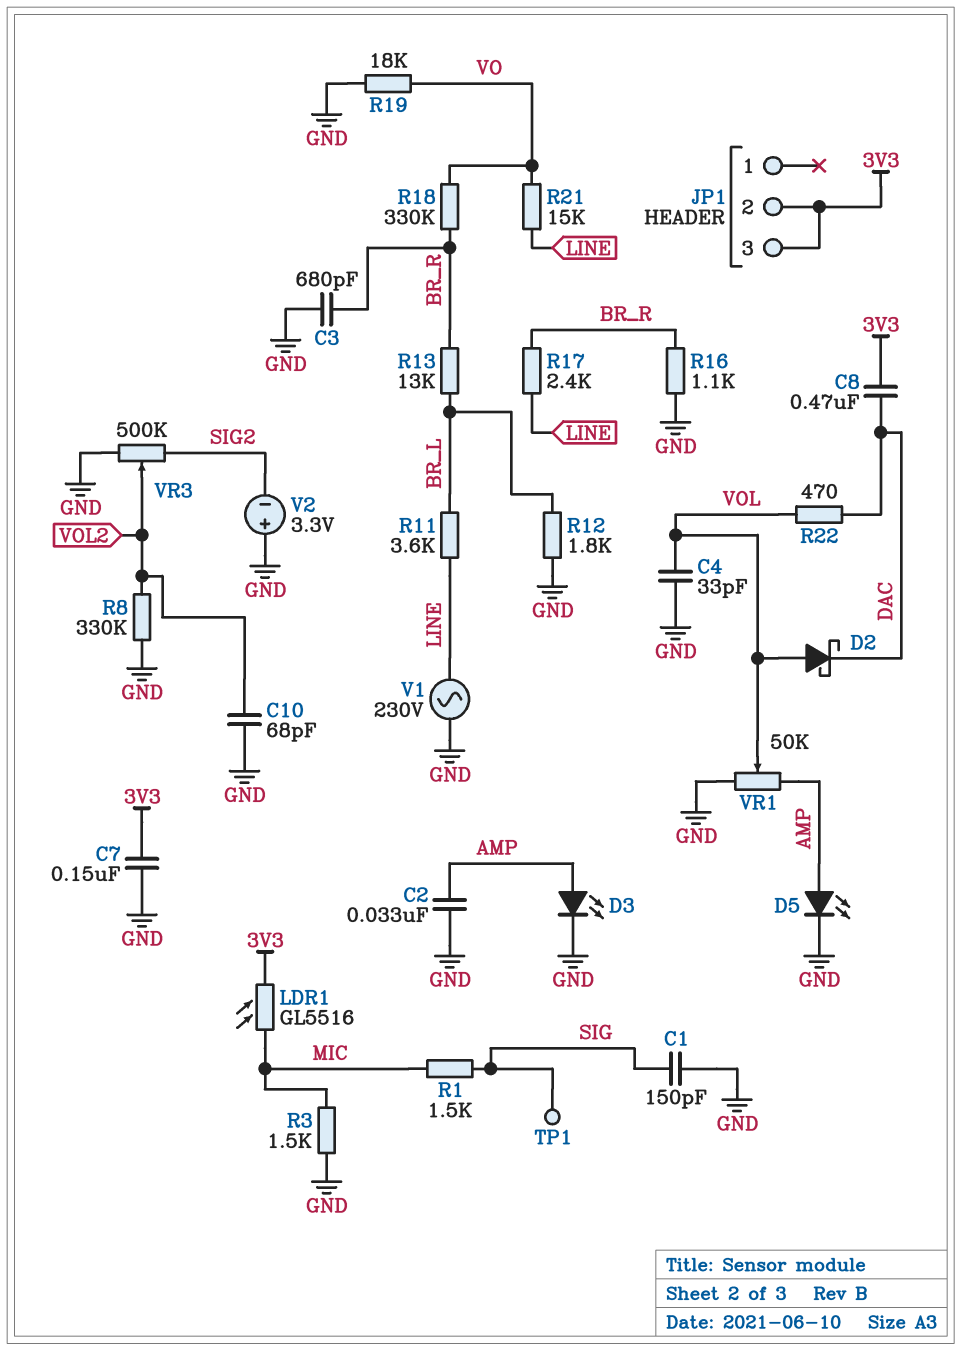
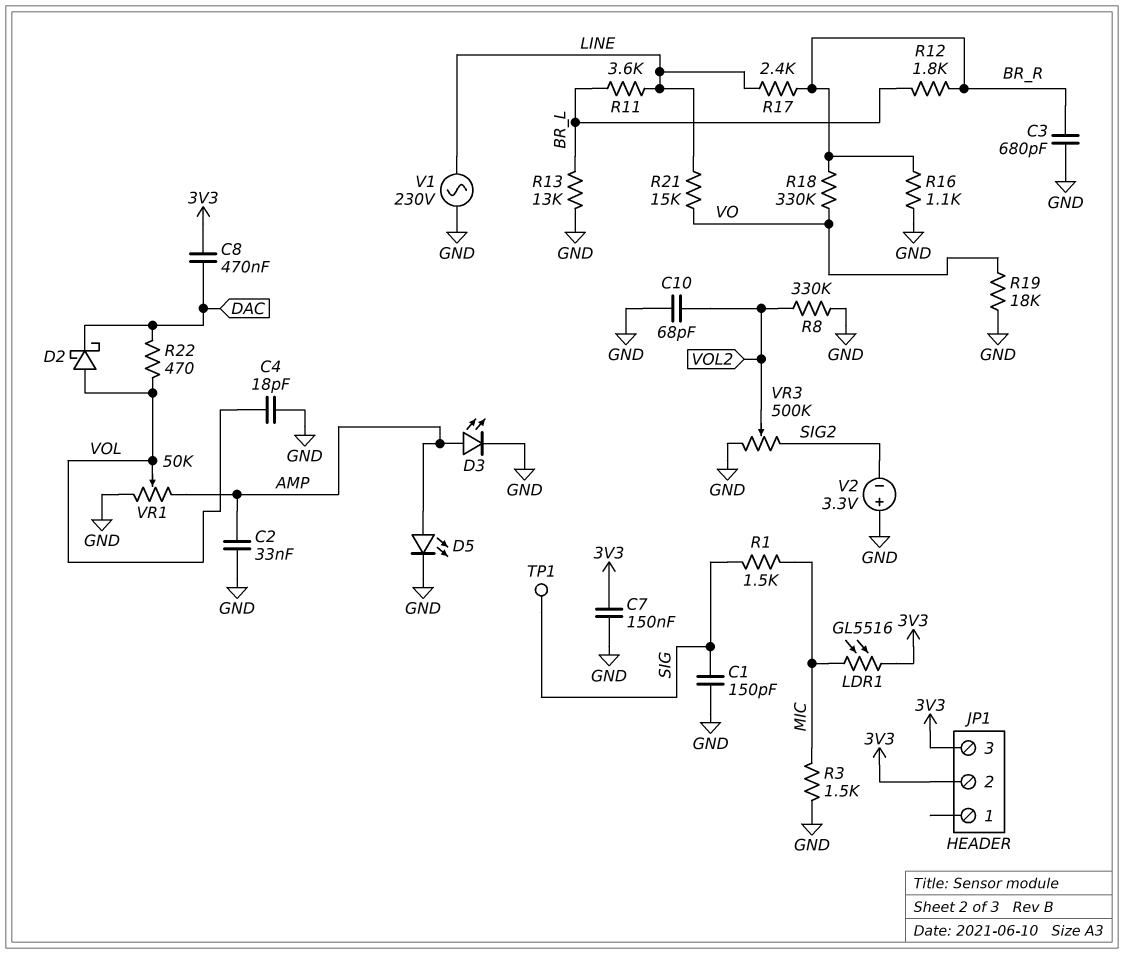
C4: 33pF (GND, VOL) -> 18pF (GND, VOL)
R12: 1.8k (BR_L, GND) -> 1.8k (BR_L, BR_R)
R13: 13k (BR_L, BR_R) -> 13k (BR_L, GND)

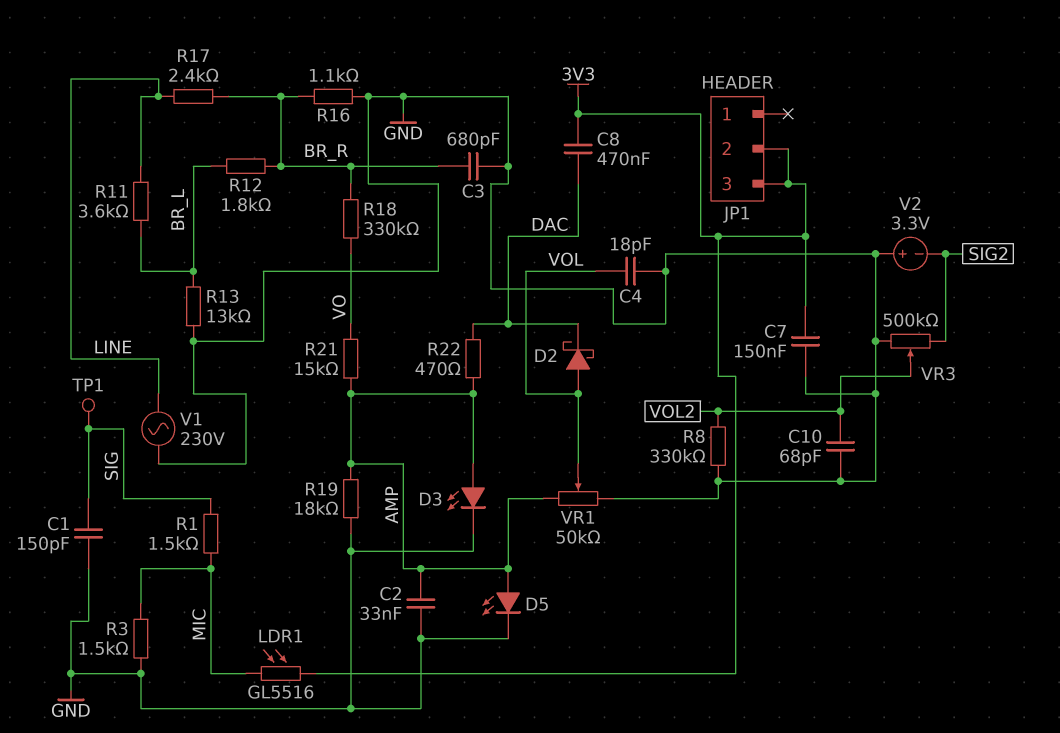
R19: 18k (GND, VO) -> 18k (AMP, GND)
R21: 15k (LINE, VO) -> 15k (AMP, VO)
R22: 470 (DAC, VOL) -> 470 (AMP, DAC)

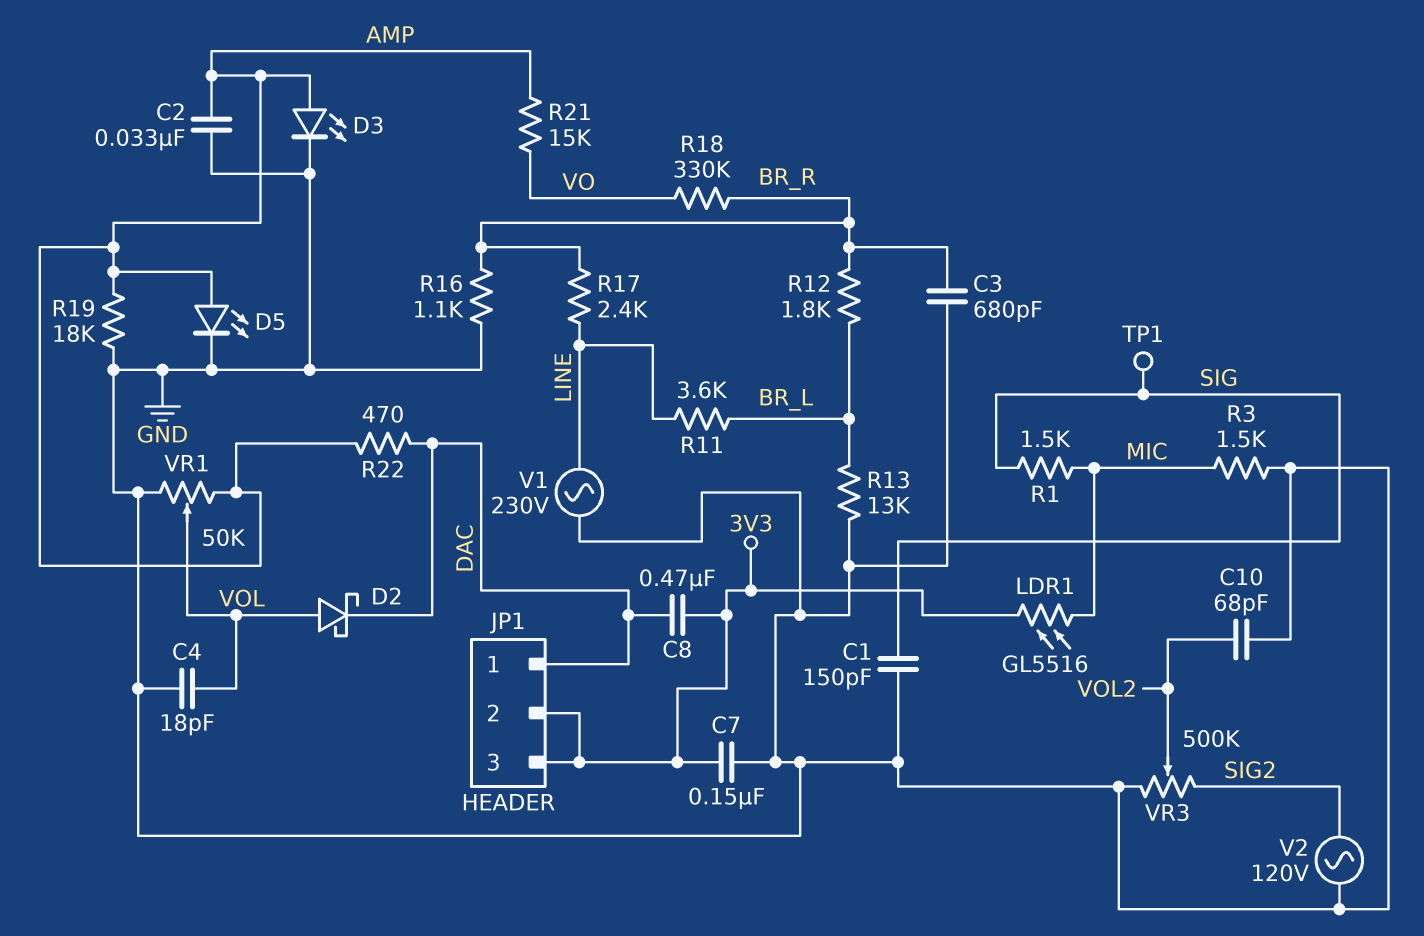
JP1 pin 1: none -> DAC
R8: 330k (GND, VOL2) -> none
V2: 3.3V (plus GND, minus SIG2) -> AC 120V (GND, SIG2)

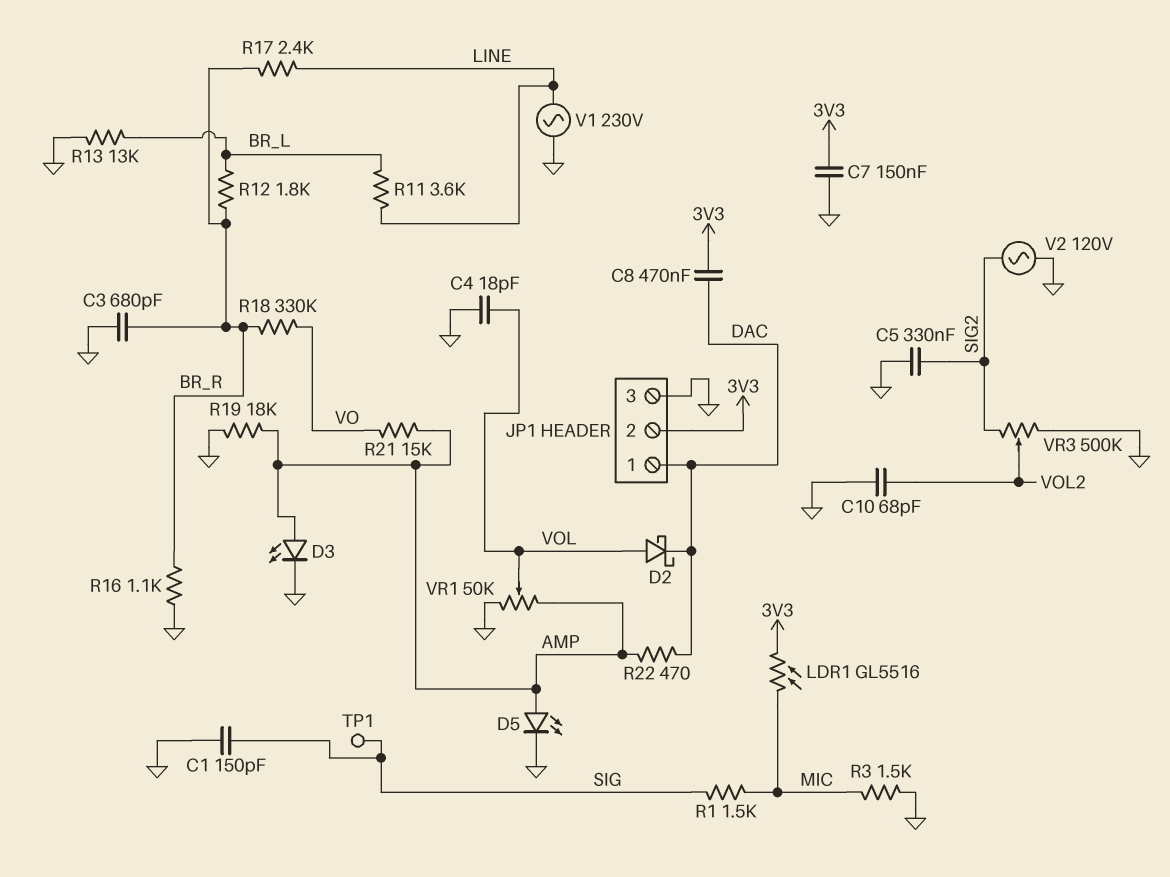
C2: 33nF (AMP, GND) -> none
C5: none -> 330nF (GND, SIG2)
JP1 pin 3: 3V3 -> GND

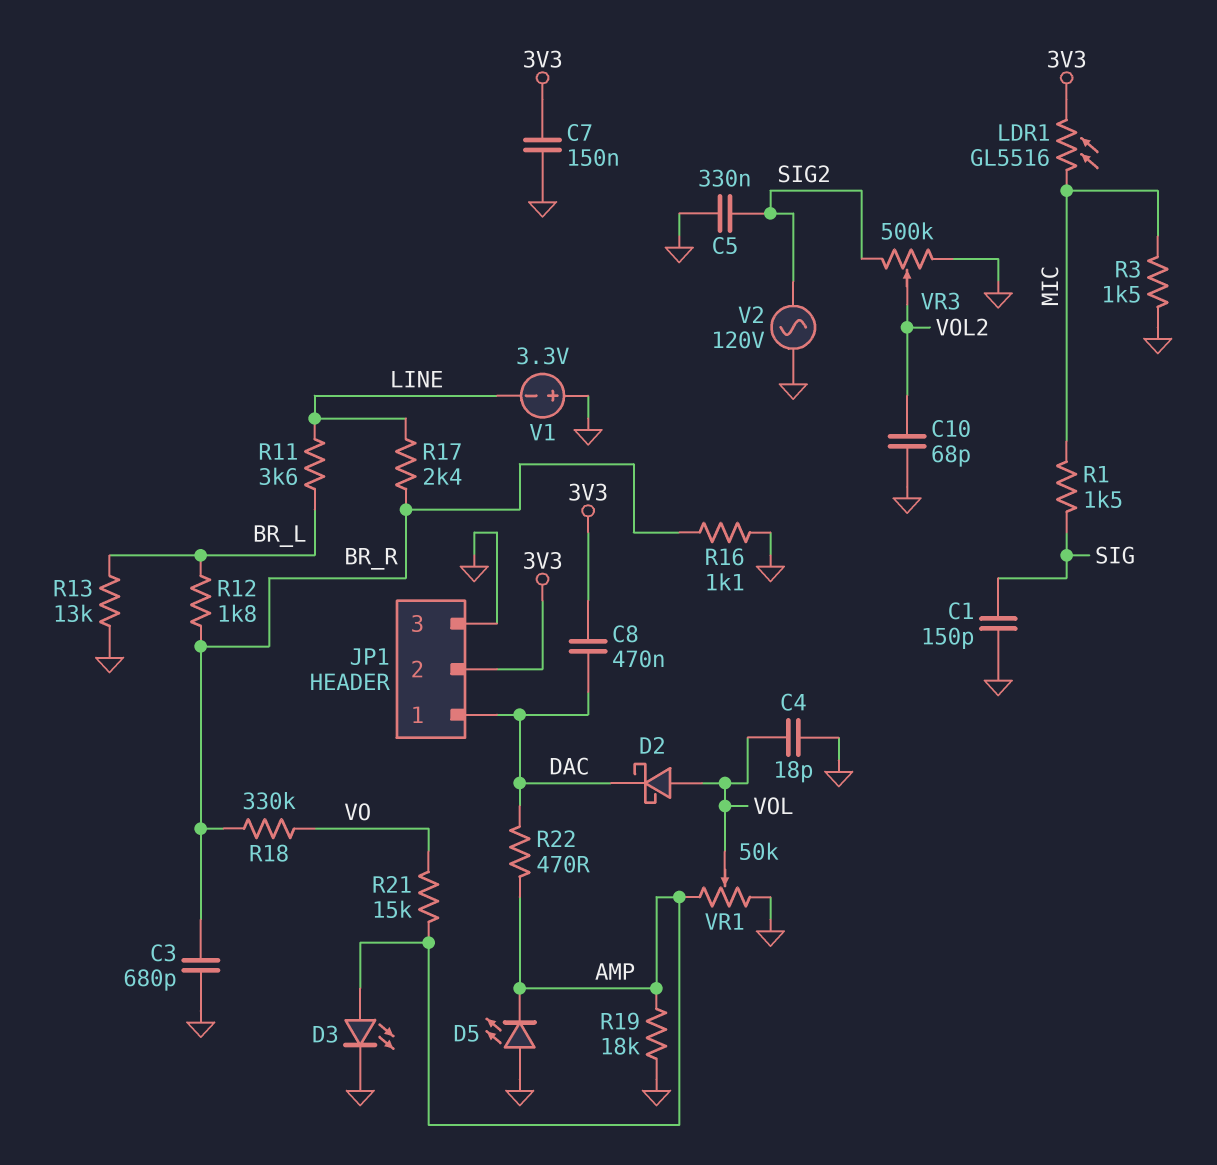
D5: LED (A AMP, K GND) -> LED (A GND, K AMP)
TP1: test point (SIG) -> none
V1: AC 230V (GND, LINE) -> 3.3V (plus GND, minus LINE)

